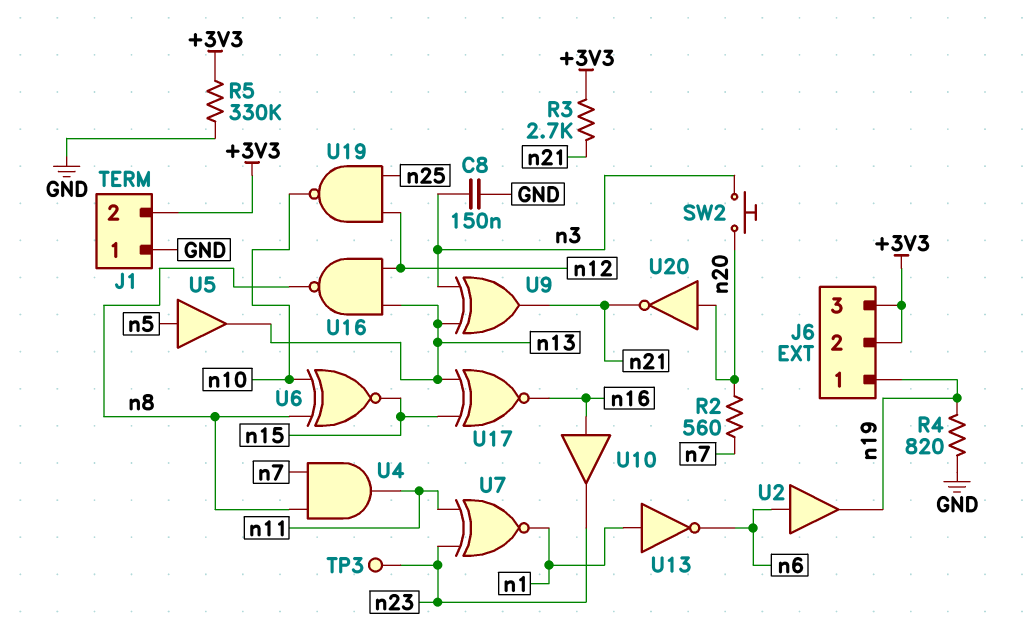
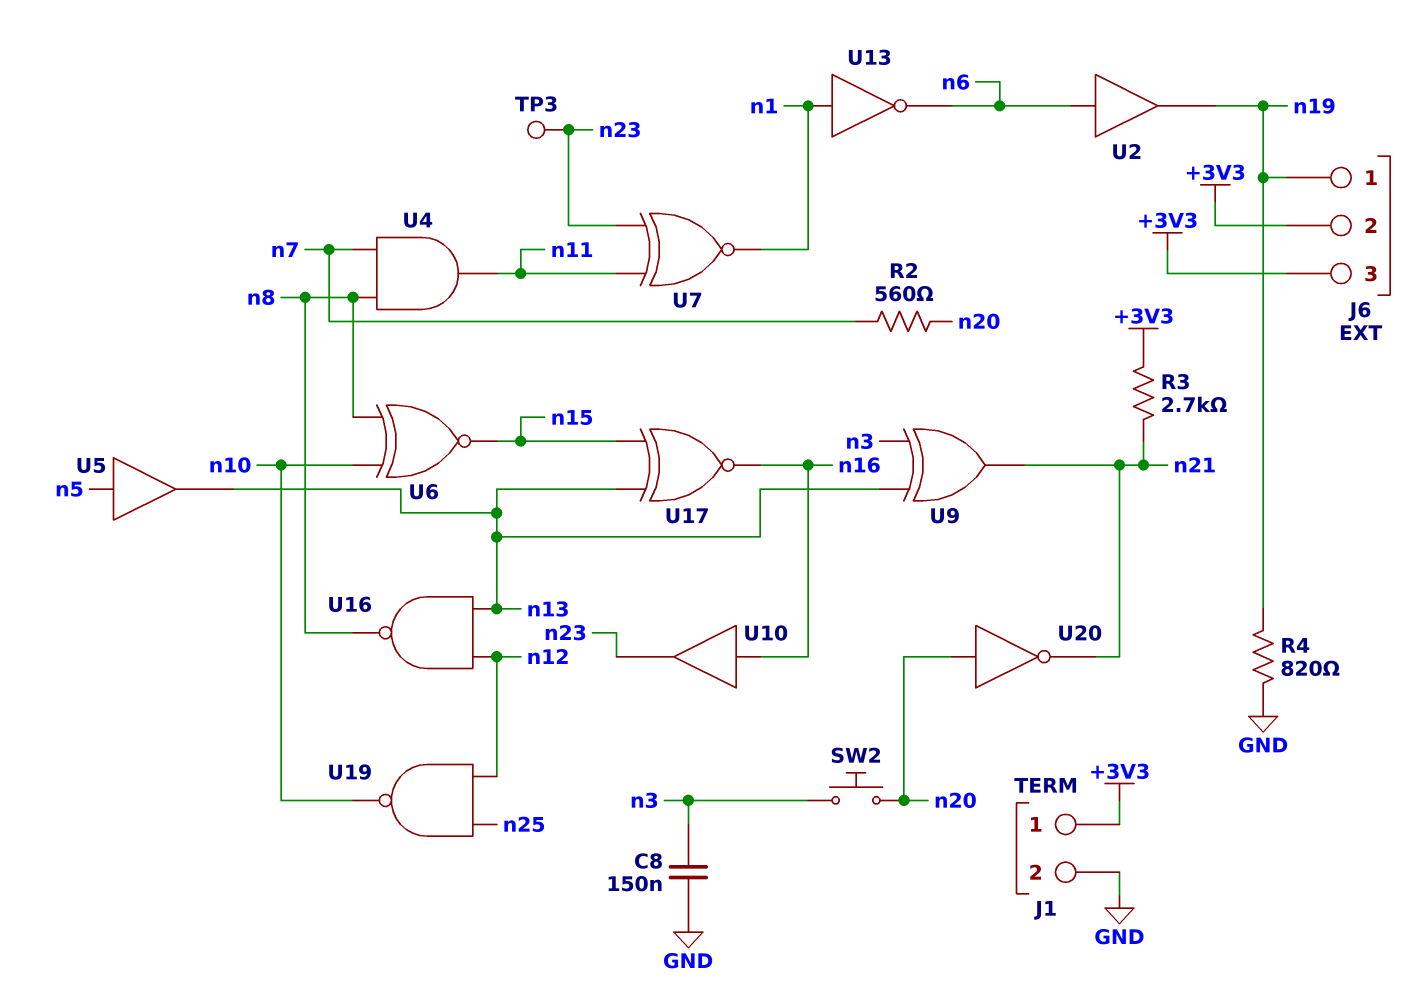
J1 pin 1: GND -> +3V3
J1 pin 2: +3V3 -> GND
R5: 330k (+3V3, GND) -> none

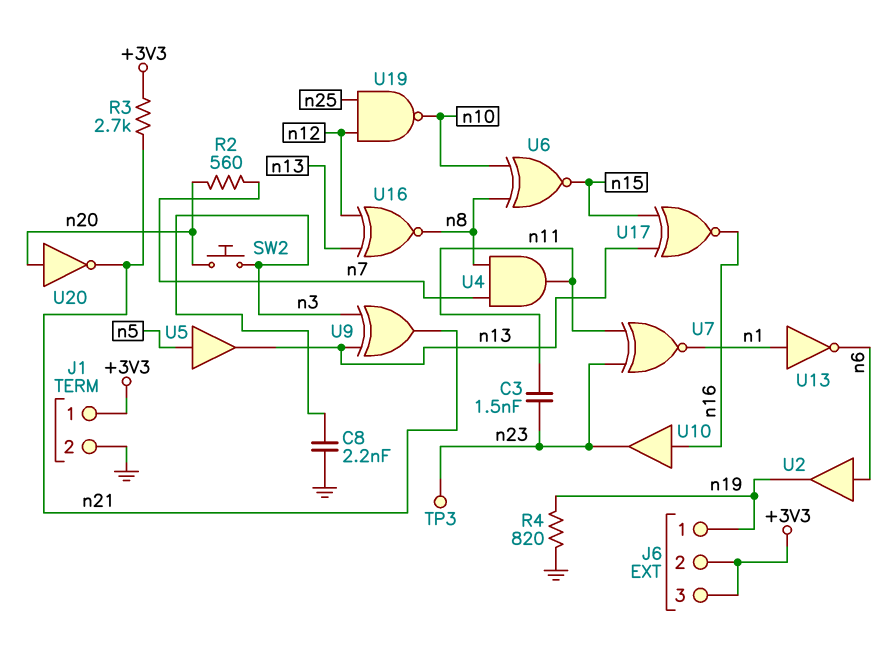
C3: none -> 1.5nF (n11, n23)
C8: 150nF (GND, n3) -> 2.2nF (GND, n3)
U16: NAND (in n12, in n13, out n8) -> XNOR (in n12, in n13, out n8)

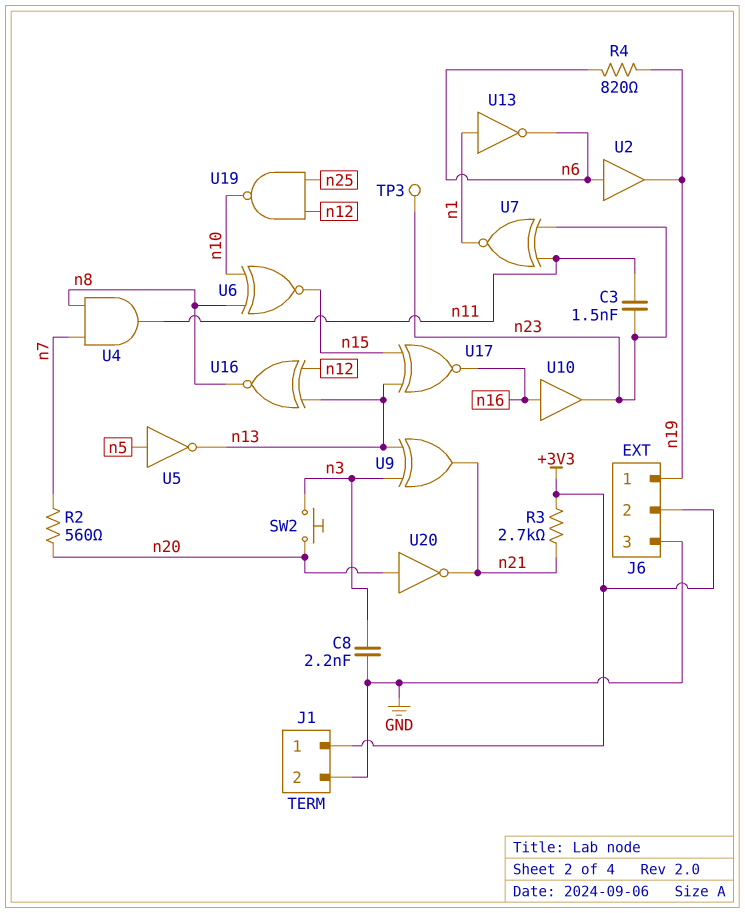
J6 pin 3: +3V3 -> GND
R4: 820 (GND, n19) -> 820 (n6, n19)
U5: buffer (in n5, out n13) -> NOT (in n5, out n13)

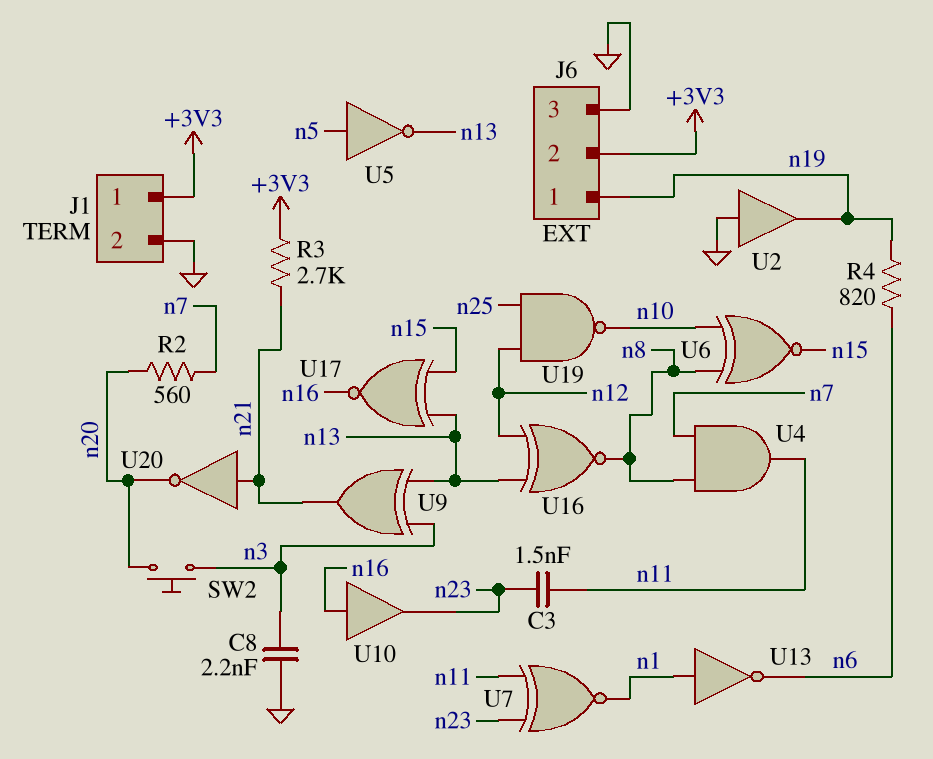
TP3: test point (n23) -> none
U2: buffer (in n6, out n19) -> buffer (in GND, out n19)
U20: NOT (in n20, out n21) -> NOT (in n21, out n20)

